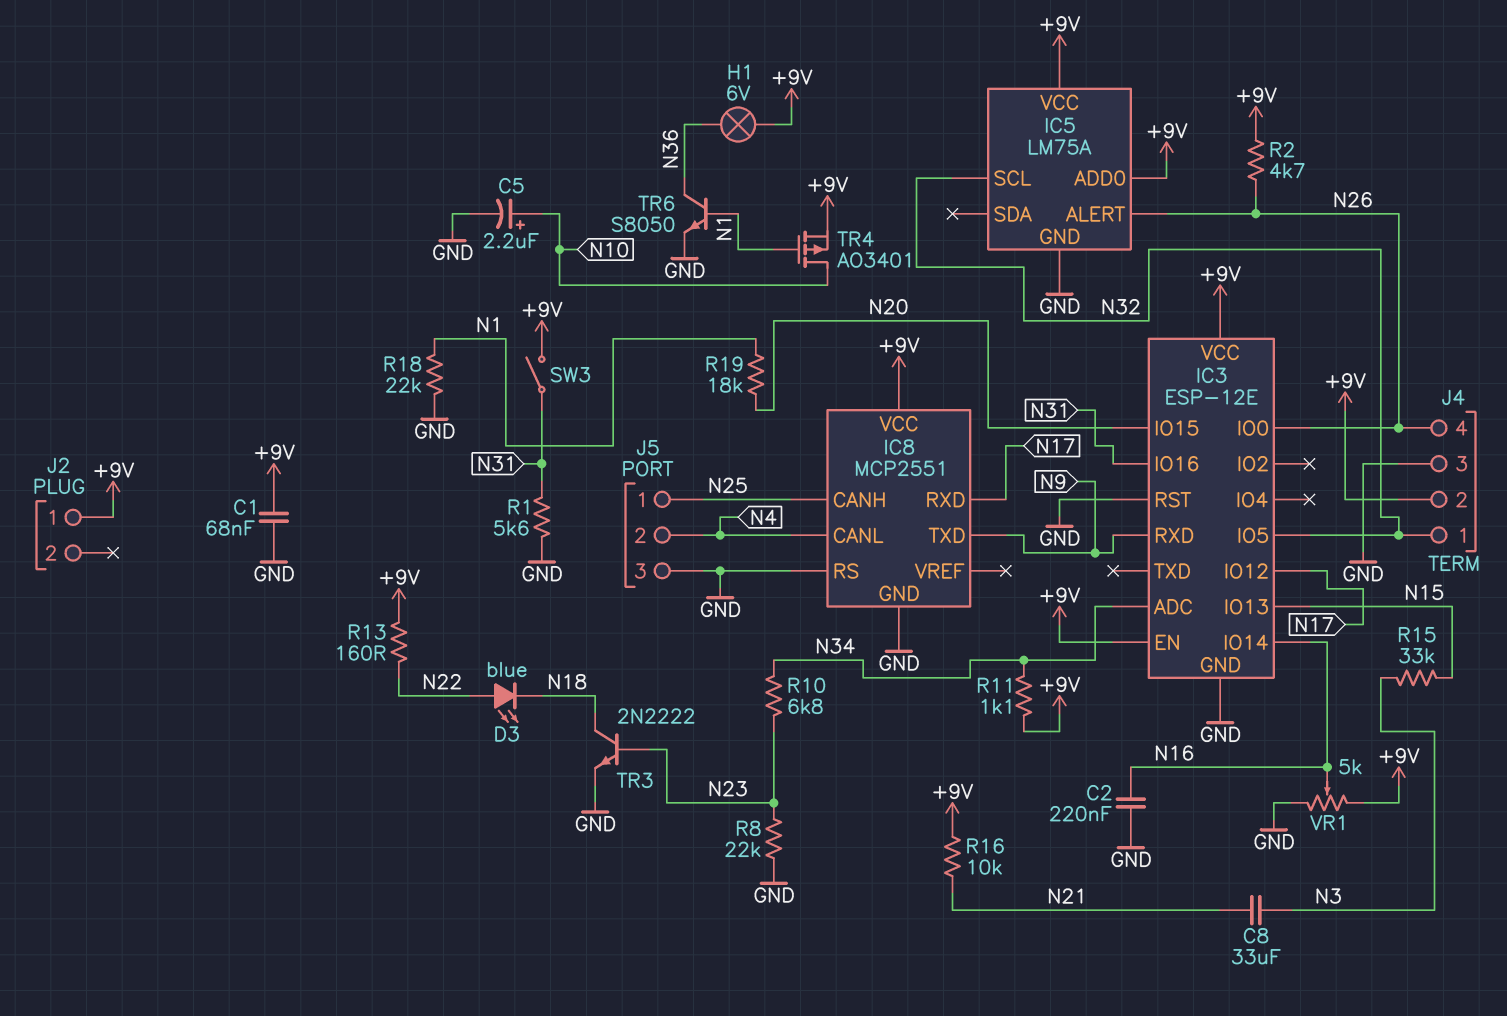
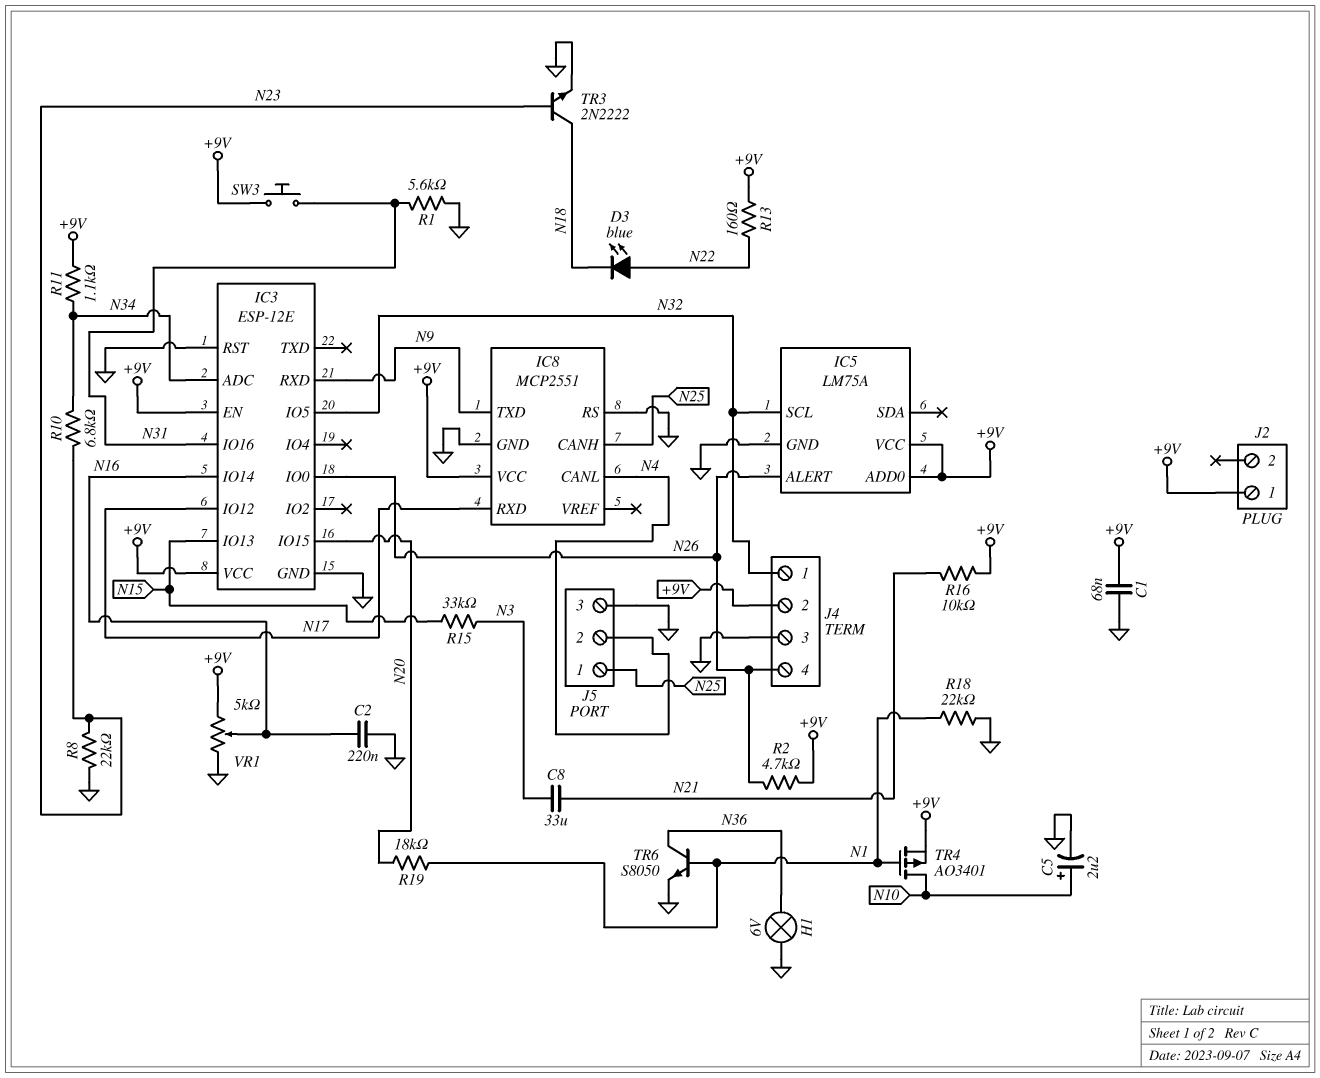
H1: lamp 6V (+9V, N36) -> lamp 6V (GND, N36)
SW3: switch (+9V, N31) -> button (+9V, N31)

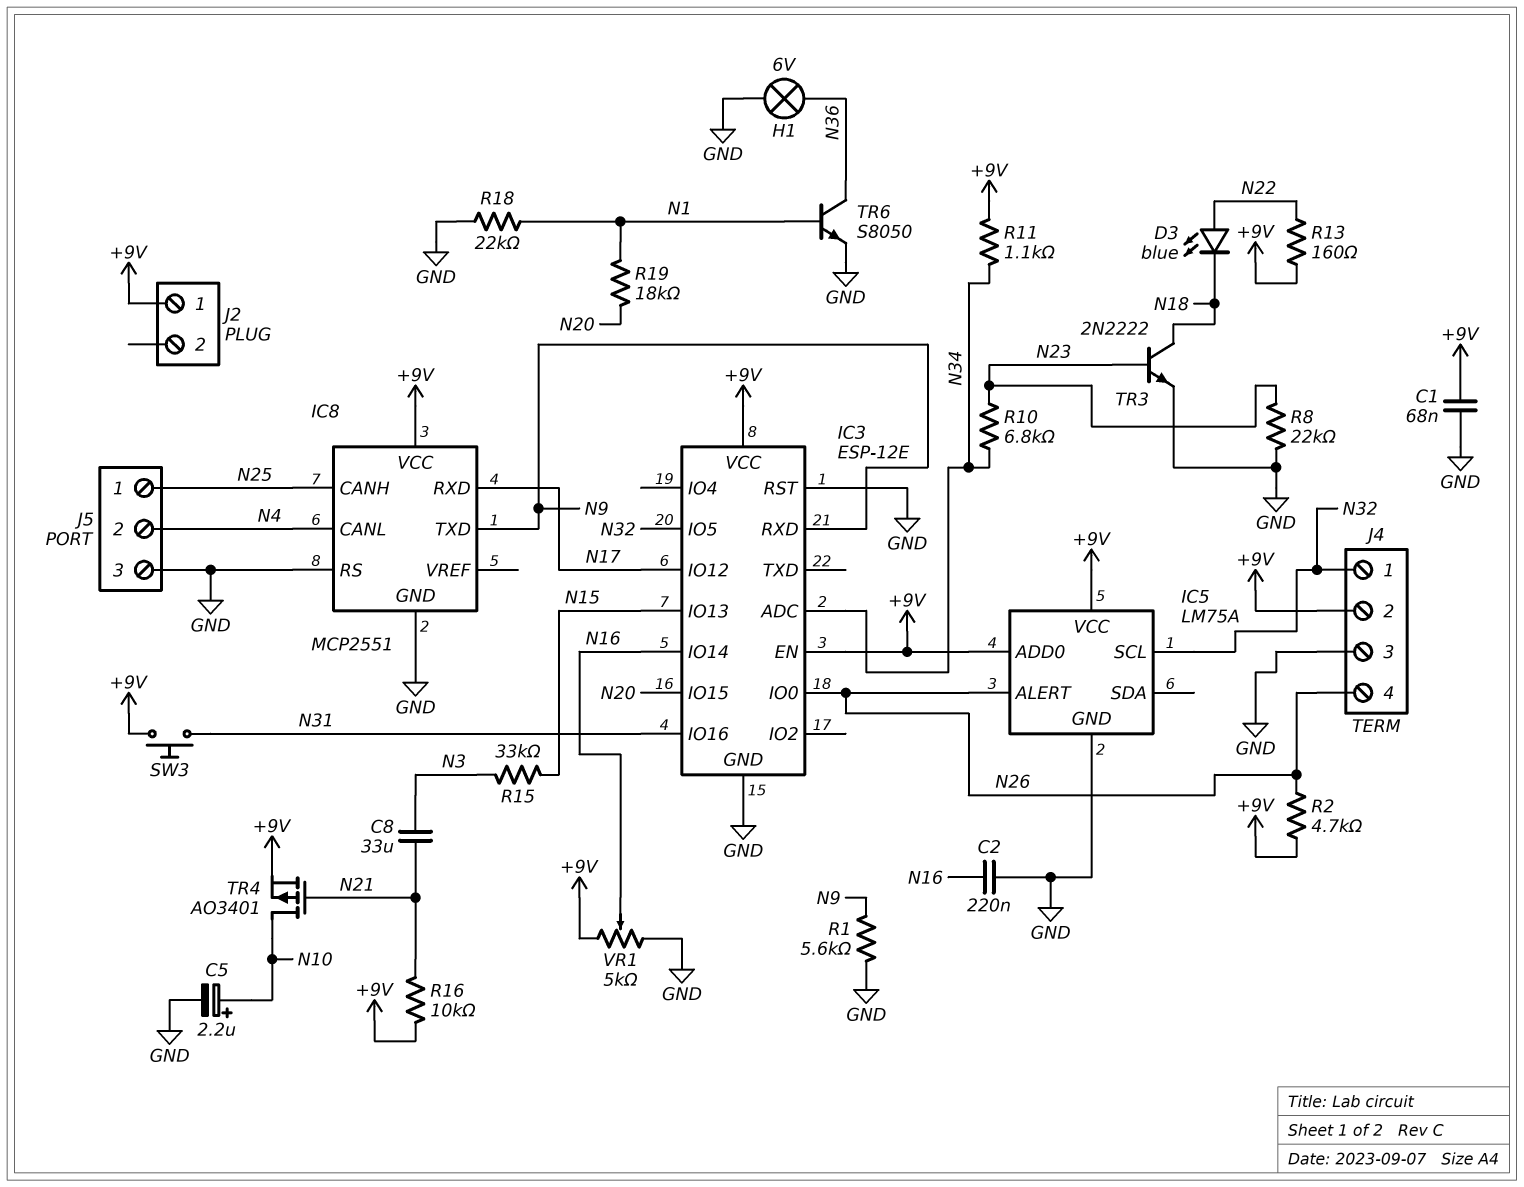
R1: 5.6k (GND, N31) -> 5.6k (GND, N9)
TR4: PMOS AO3401 (G N1, D N10, S +9V) -> PMOS AO3401 (G N21, D N10, S +9V)

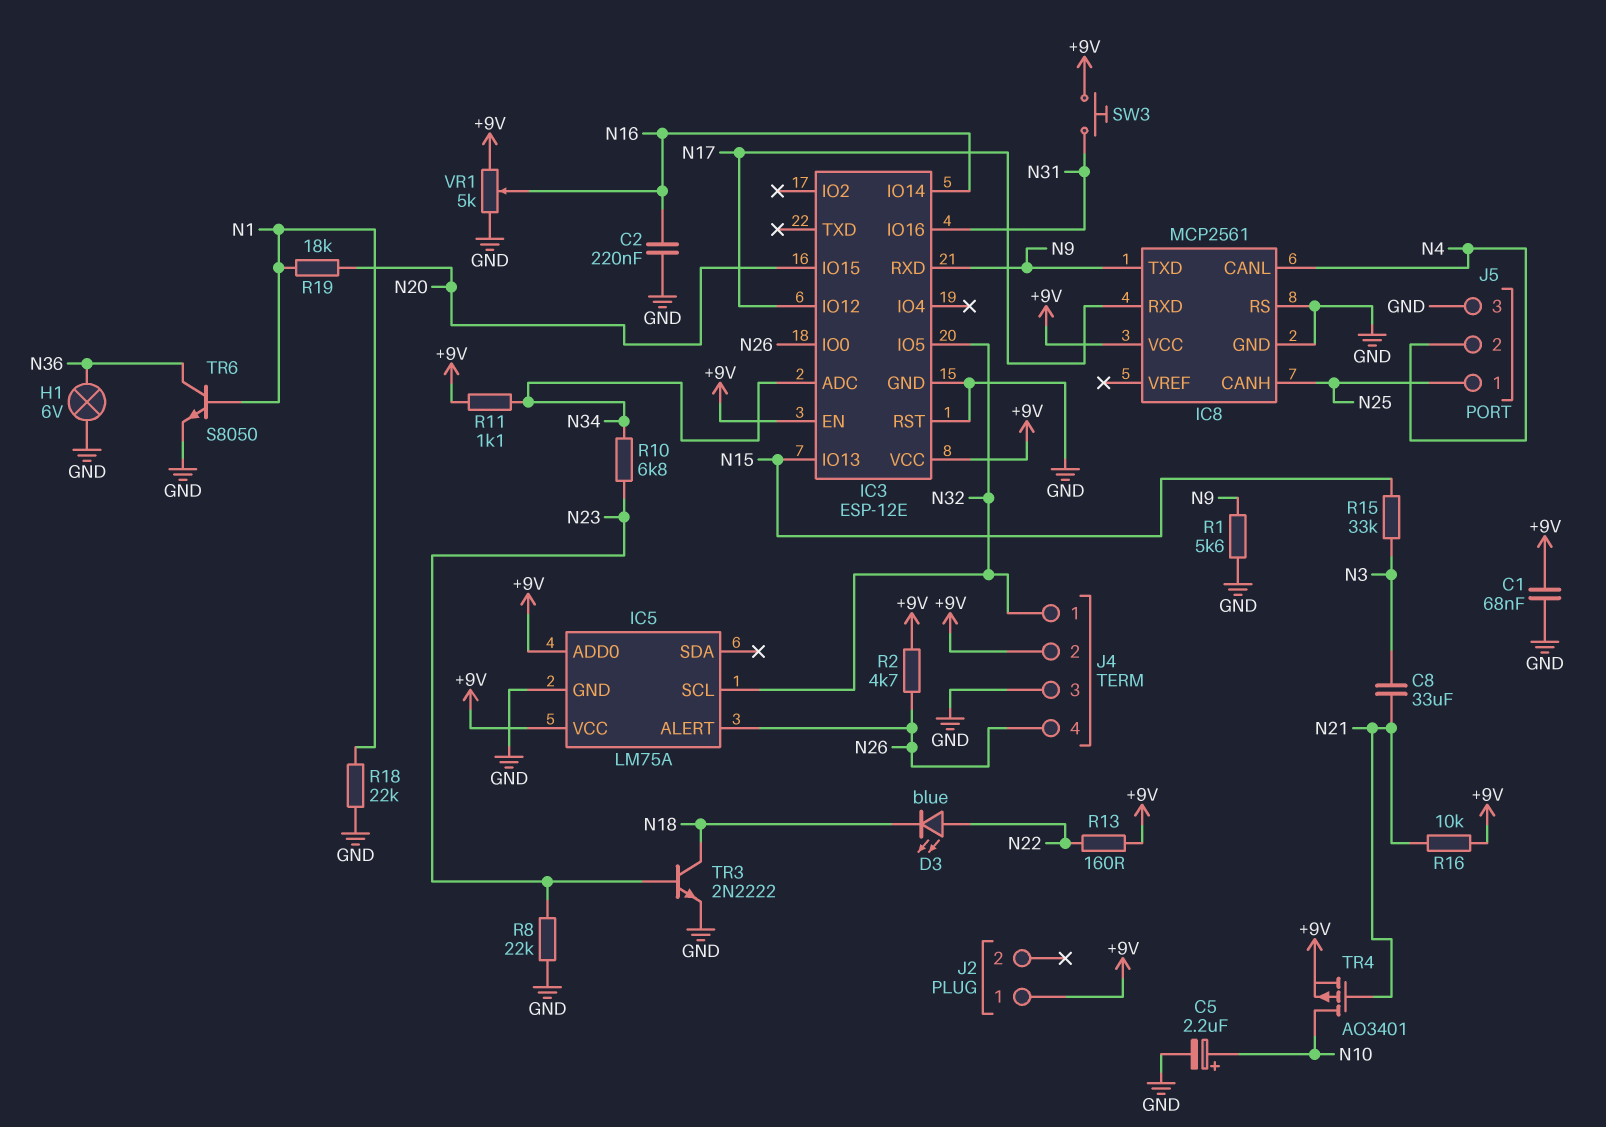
IC8: MCP2551 -> MCP2561

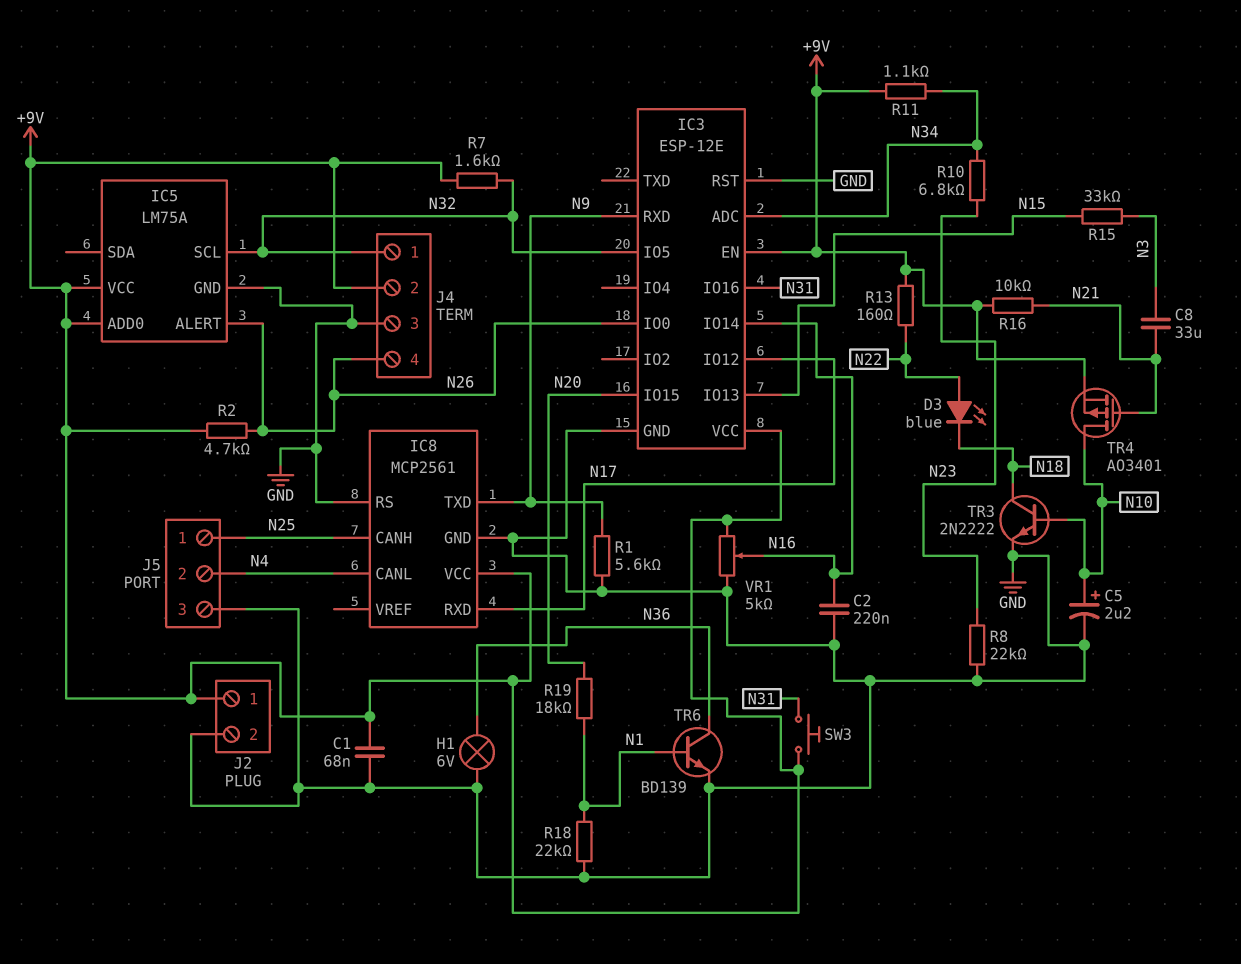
J2 pin 2: none -> GND
R7: none -> 1.6k (+9V, N32)
TR3: NPN 2N2222 (B N23, C N18, E GND) -> NPN 2N2222 (B N10, C N18, E GND)
TR6: NPN S8050 (B N1, C N36, E GND) -> NPN BD139 (B N1, C N36, E GND)

